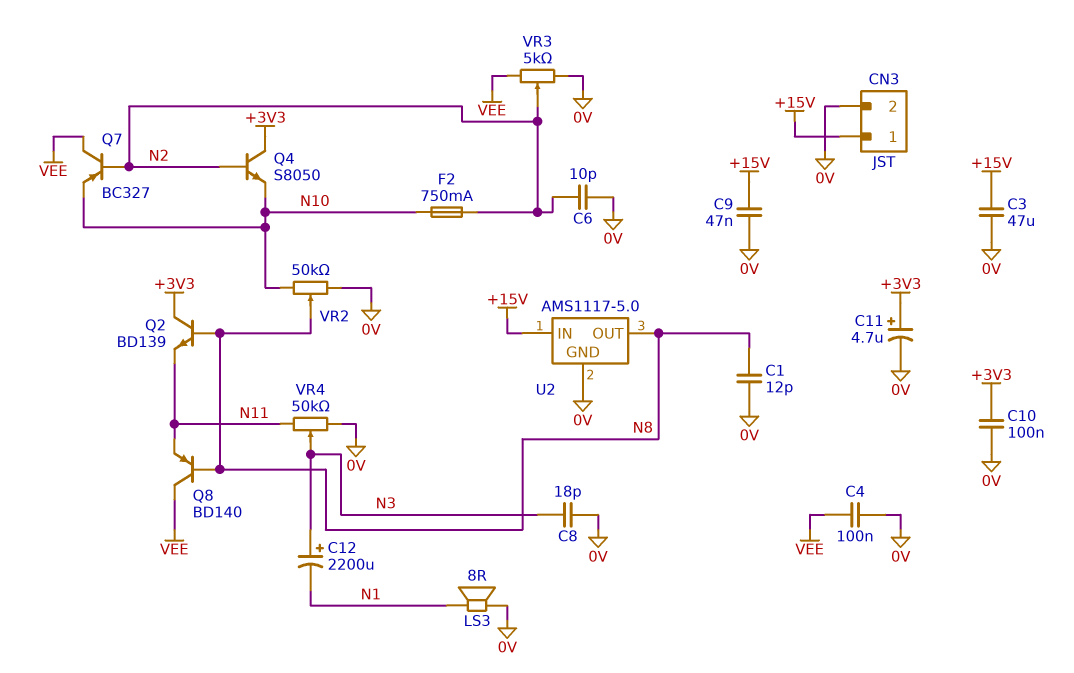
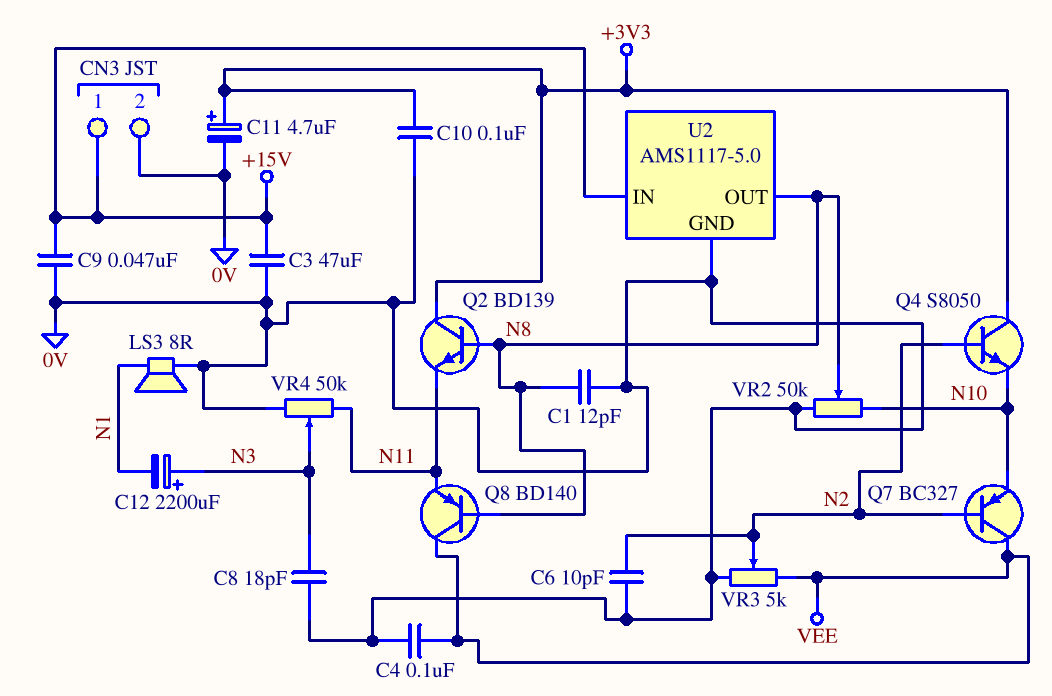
F2: 750mA (N2, N10) -> none

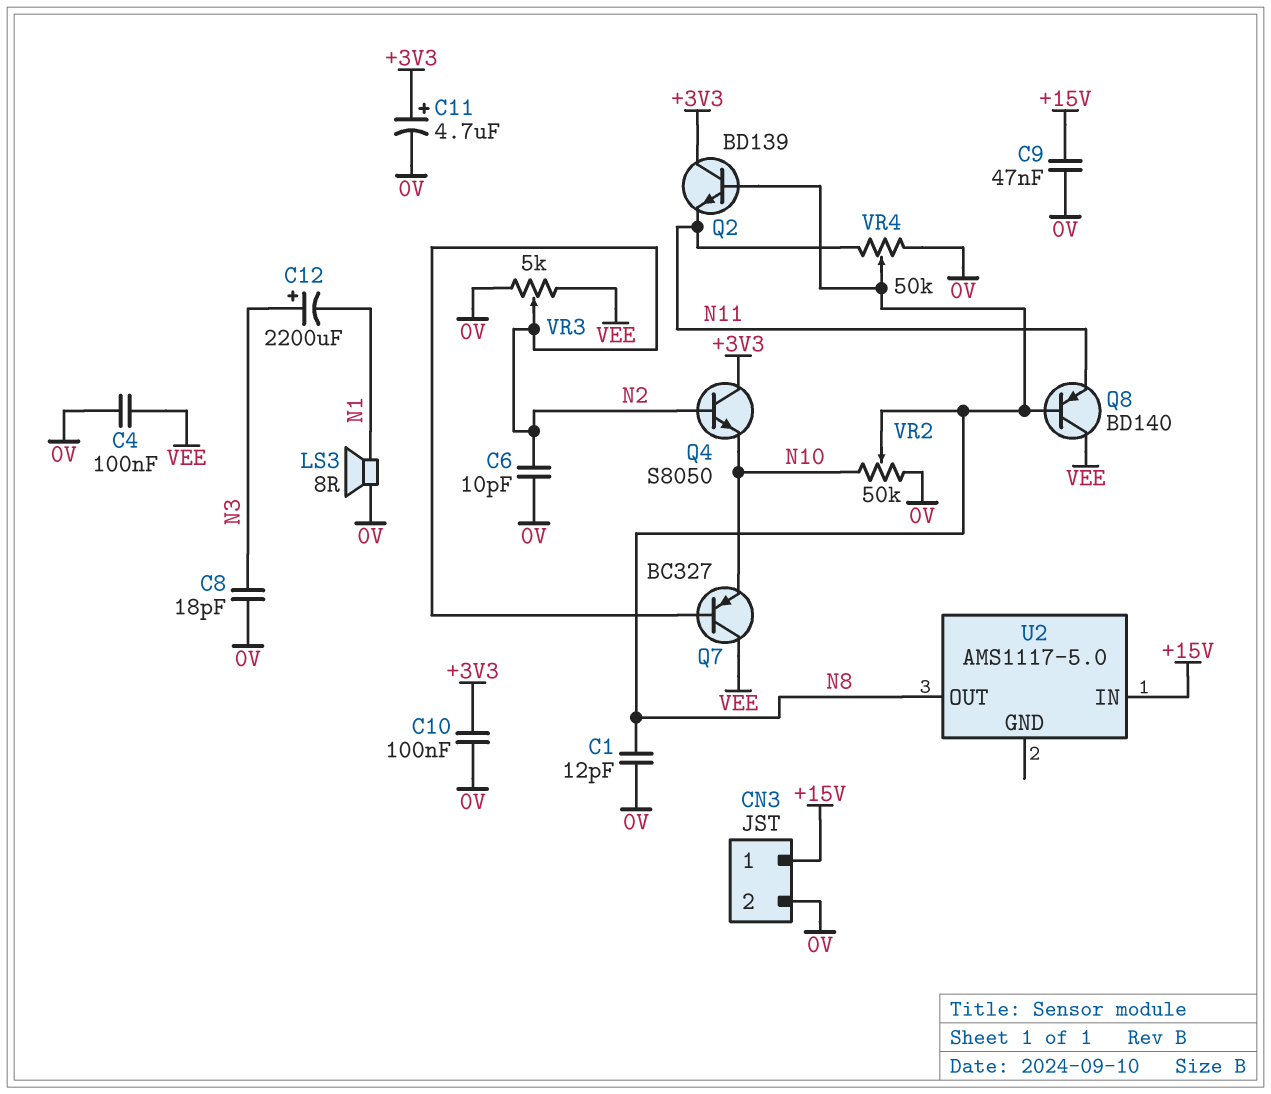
C3: 47uF (+15V, 0V) -> none
U2 pin GND: 0V -> none
VR4: 50k (0V, N11, wiper N3) -> 50k (0V, N11, wiper N8)

